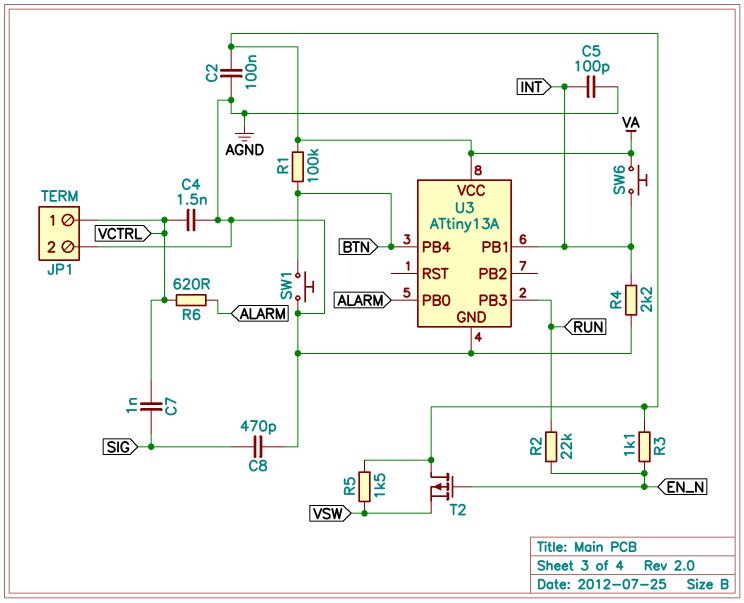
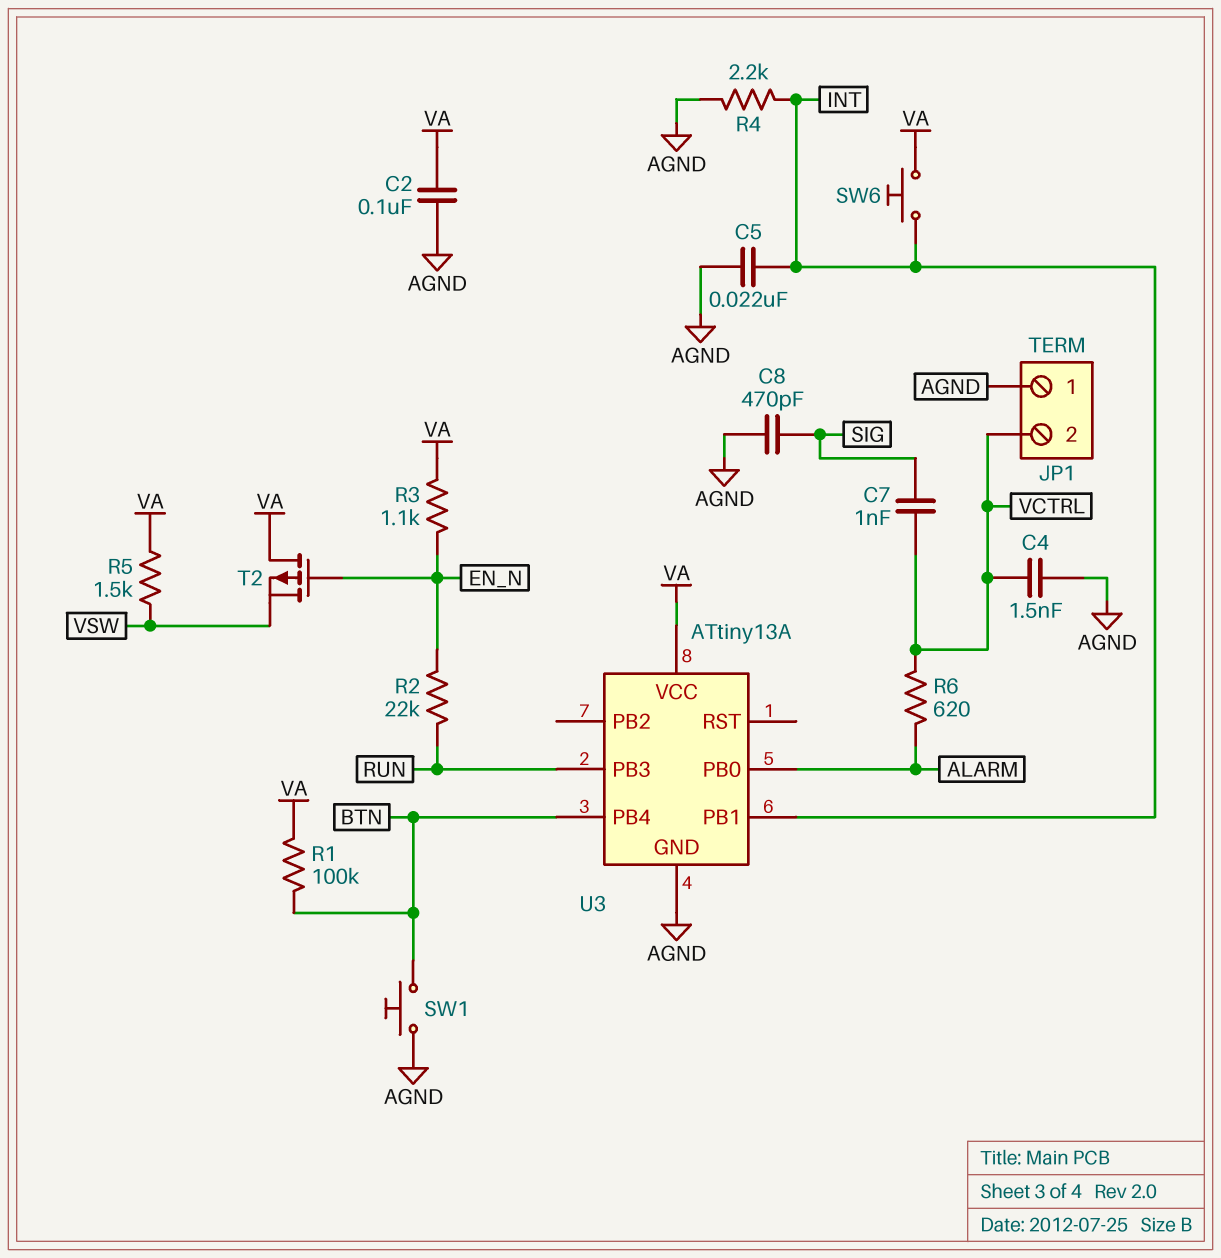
C5: 100pF (AGND, INT) -> 22nF (AGND, INT)
JP1 pin 1: VCTRL -> AGND
JP1 pin 2: AGND -> VCTRL

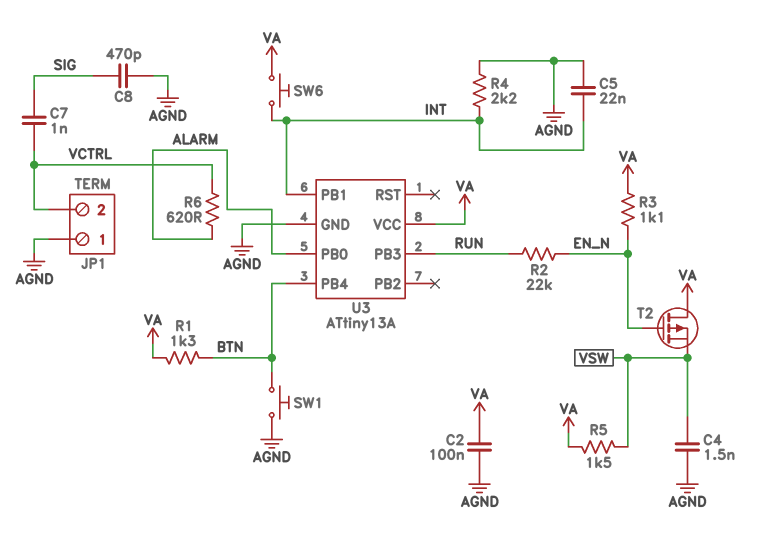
C4: 1.5nF (AGND, VCTRL) -> 1.5nF (AGND, VSW)
R1: 100k (BTN, VA) -> 1.3k (BTN, VA)

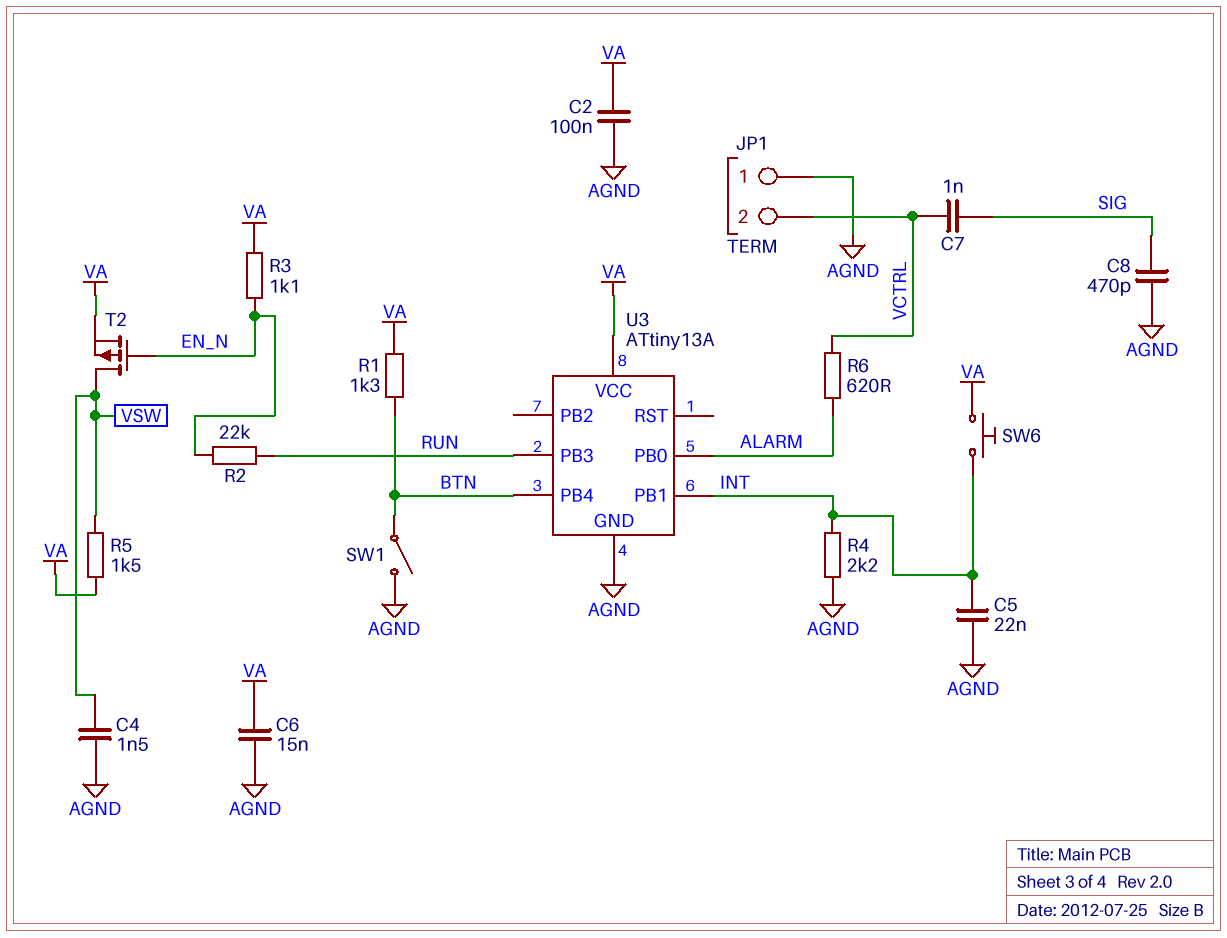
C6: none -> 15nF (AGND, VA)
SW1: button (AGND, BTN) -> switch (AGND, BTN)
T2: PMOS (G EN_N, D VA, S VSW) -> PMOS (G EN_N, D VSW, S VA)

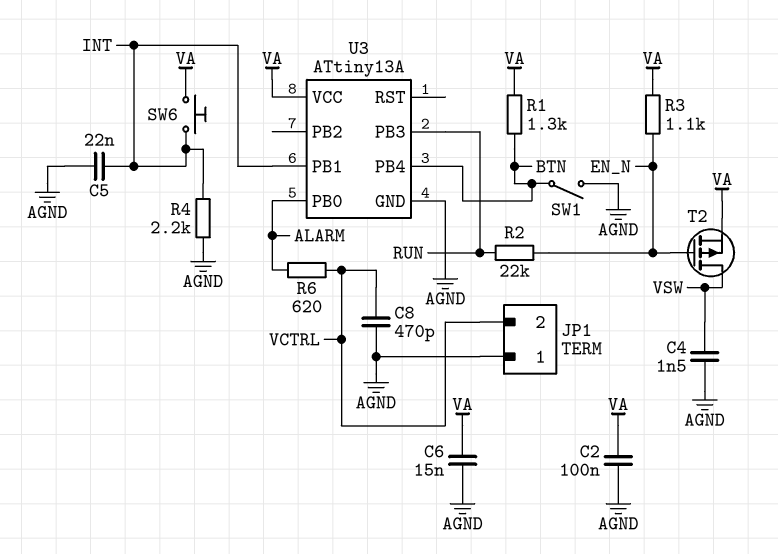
C7: 1nF (SIG, VCTRL) -> none
C8: 470pF (AGND, SIG) -> 470pF (AGND, VCTRL)
R5: 1.5k (VA, VSW) -> none

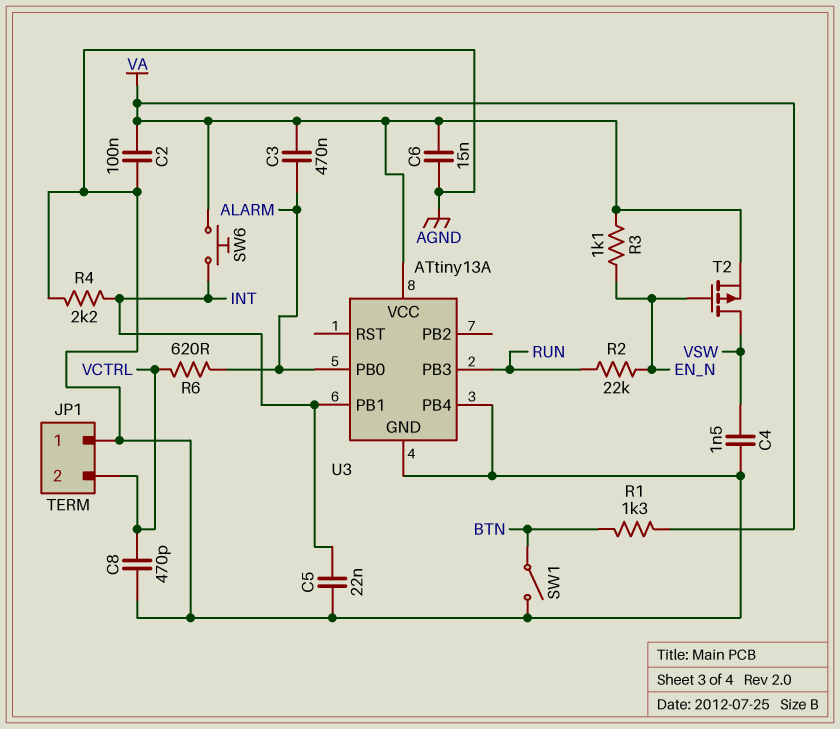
C3: none -> 470nF (ALARM, VA)
U3 pin PB4: BTN -> AGND

